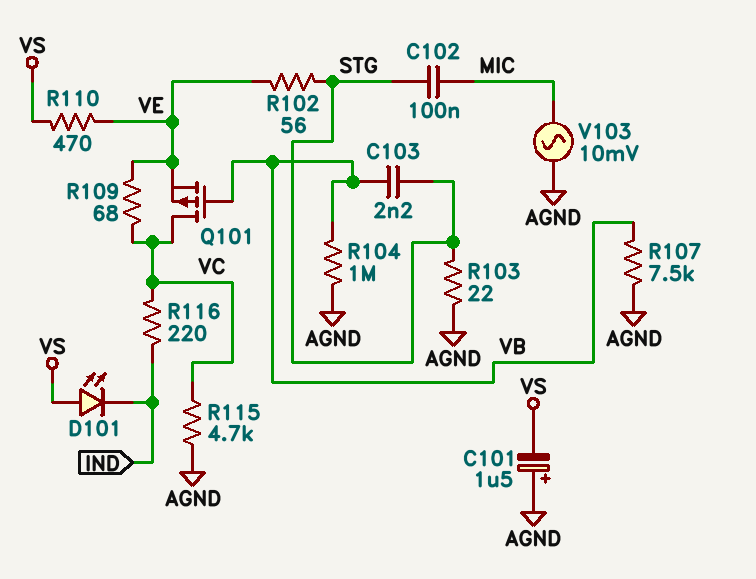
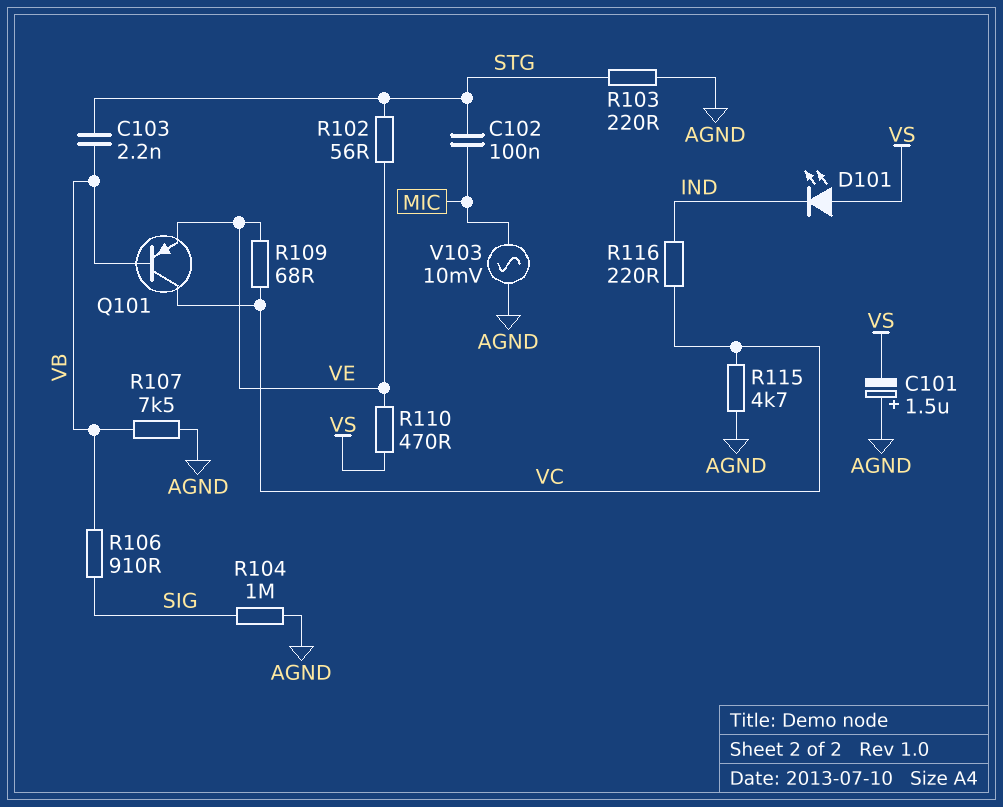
Q101: PMOS (G VB, D VC, S VE) -> PNP (B VB, C VC, E VE)
R103: 22 (AGND, STG) -> 220 (AGND, STG)
R104: 1M (AGND, VB) -> 1M (AGND, SIG)
R106: none -> 910 (SIG, VB)

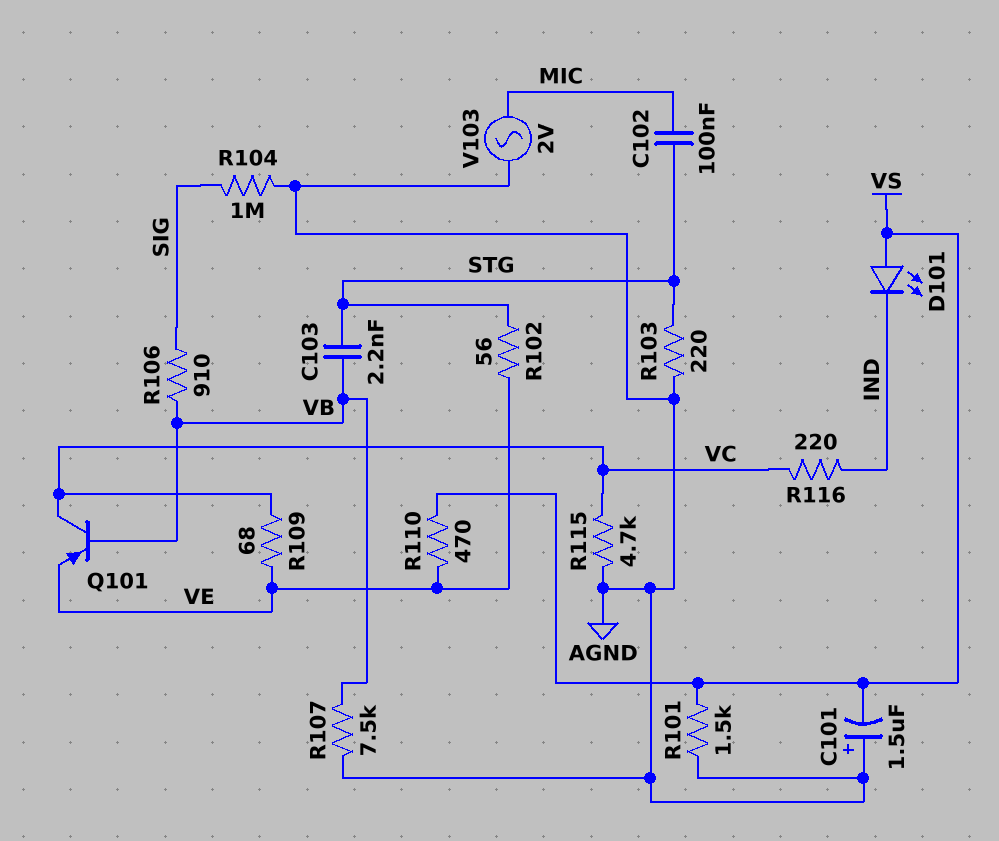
R101: none -> 1.5k (AGND, VS)
V103: AC 10mV (AGND, MIC) -> AC 2V (AGND, MIC)

